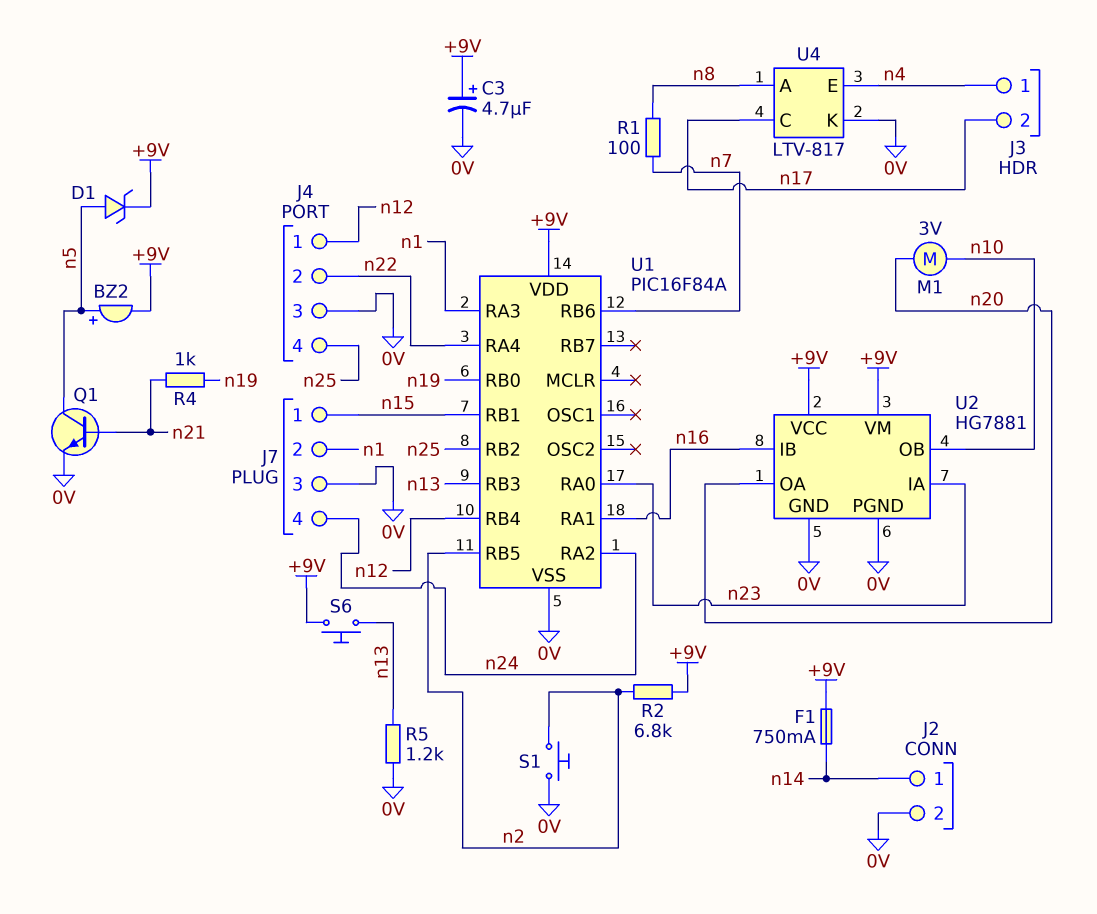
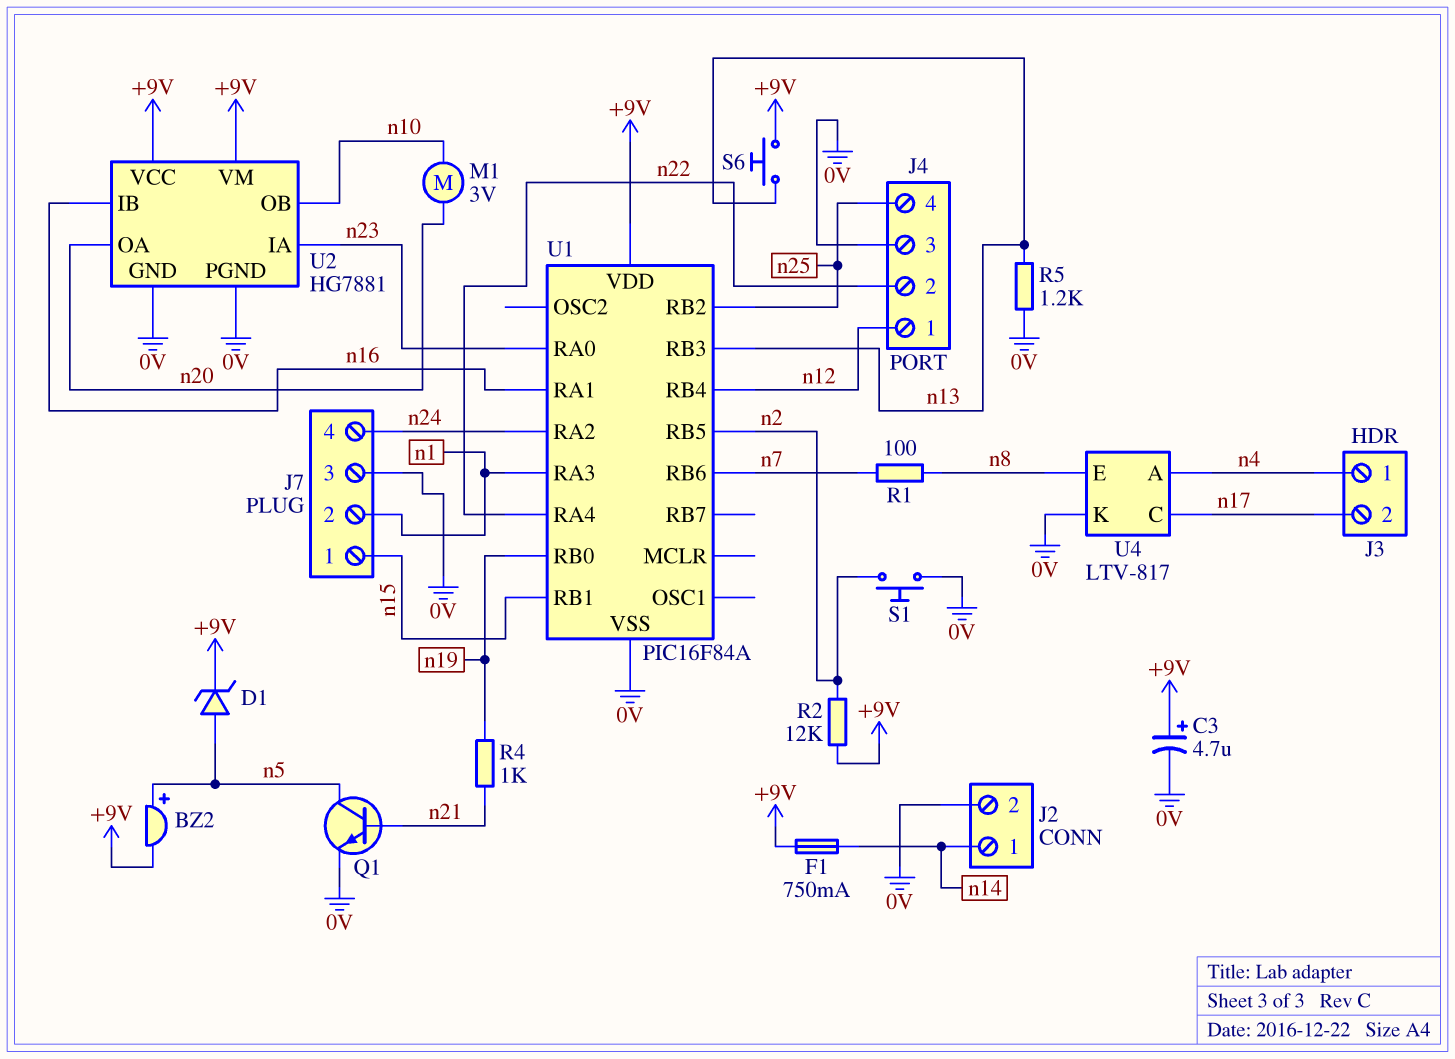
R2: 6.8k (+9V, n2) -> 12k (+9V, n2)
U4 pin A: n8 -> n4
U4 pin E: n4 -> n8

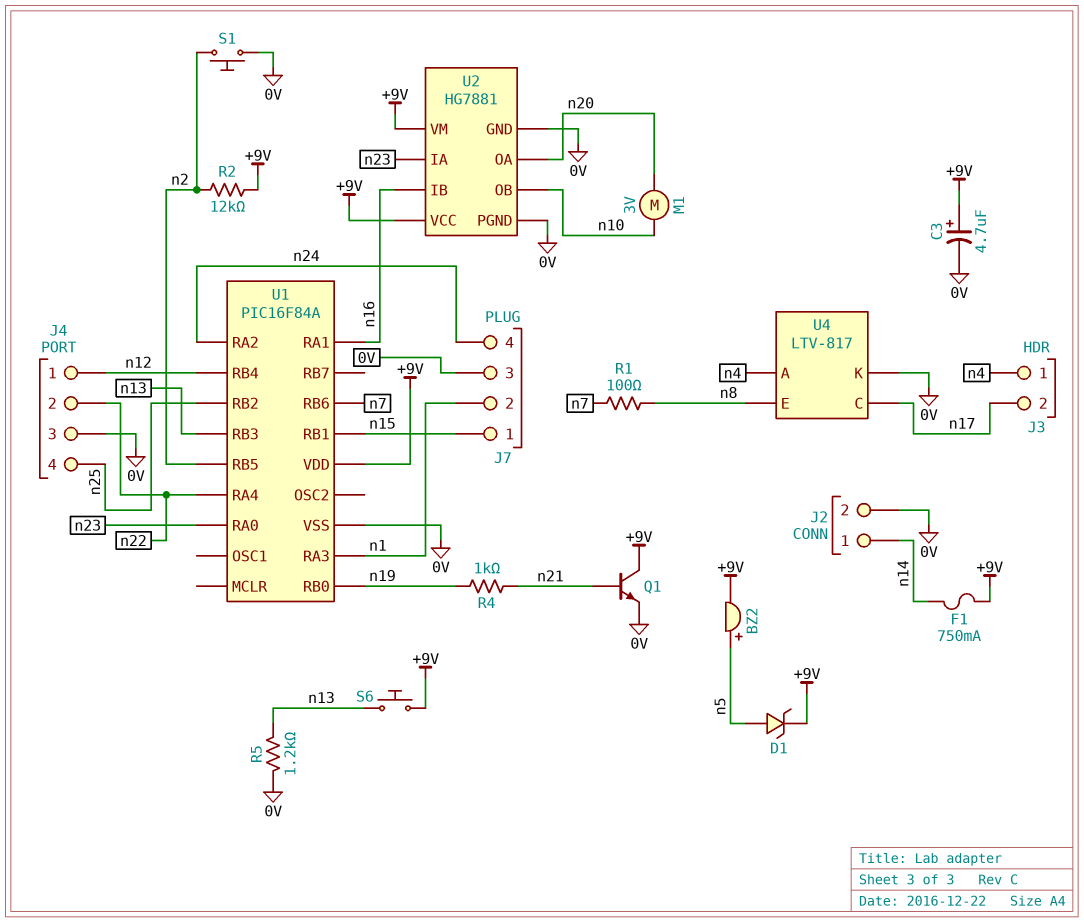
Q1: NPN (B n21, C n5, E 0V) -> NPN (B n21, C +9V, E 0V)

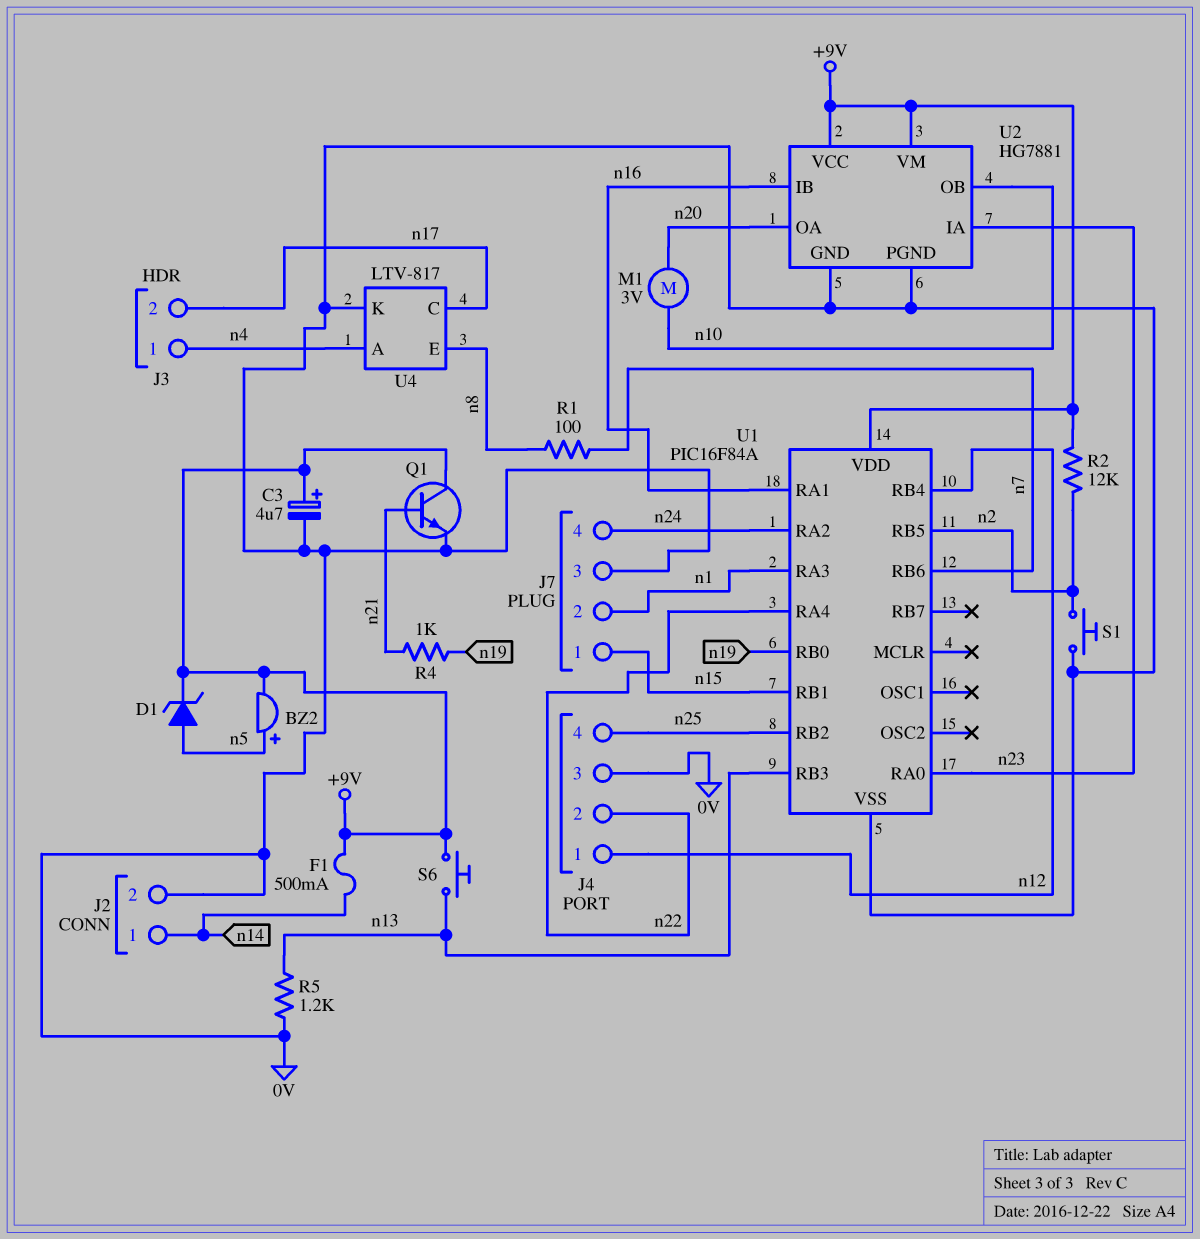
F1: 750mA (+9V, n14) -> 500mA (+9V, n14)

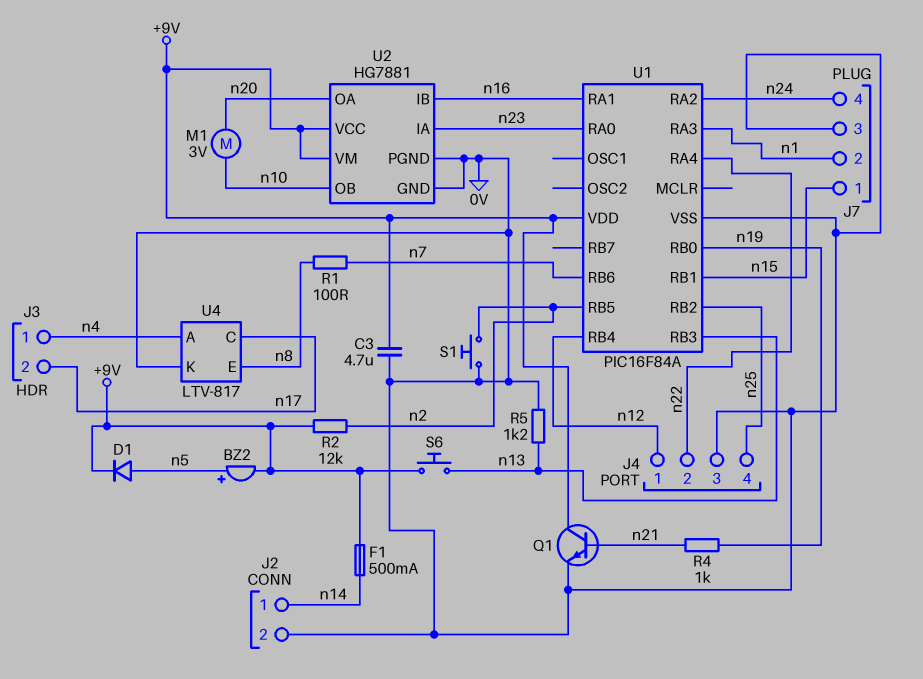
C3: 4.7uF (plus +9V, minus 0V) -> 4.7uF (+9V, 0V)
D1: zener (A n5, K +9V) -> diode (A n5, K +9V)

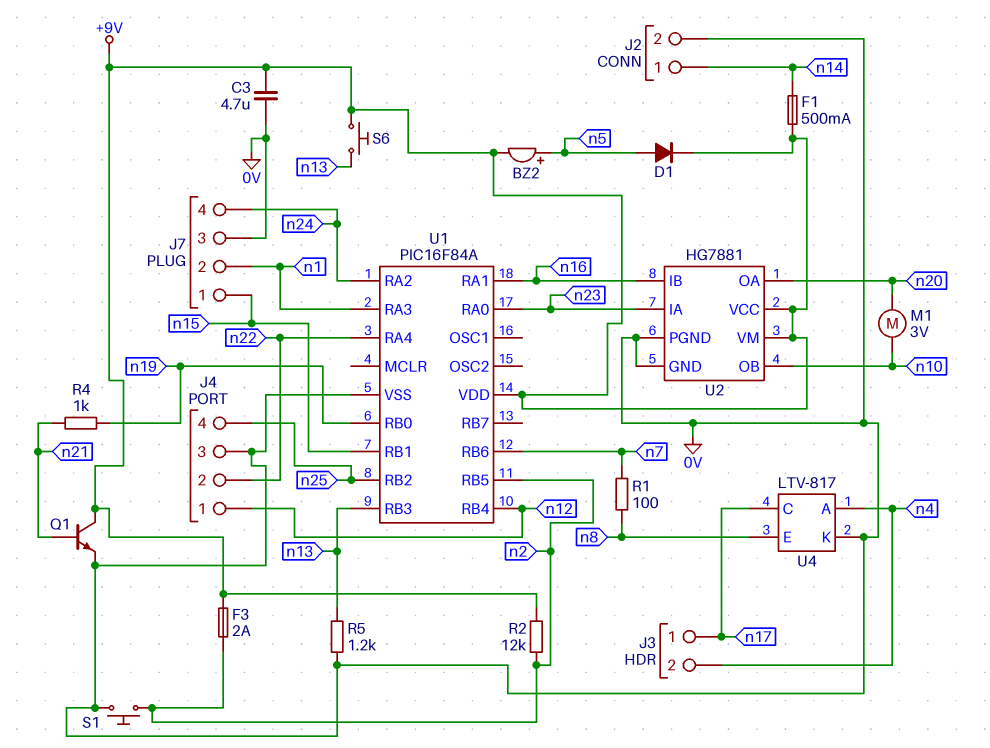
F3: none -> 2A (+9V, n2)
J3 pin 1: n4 -> n17
J3 pin 2: n17 -> n4

